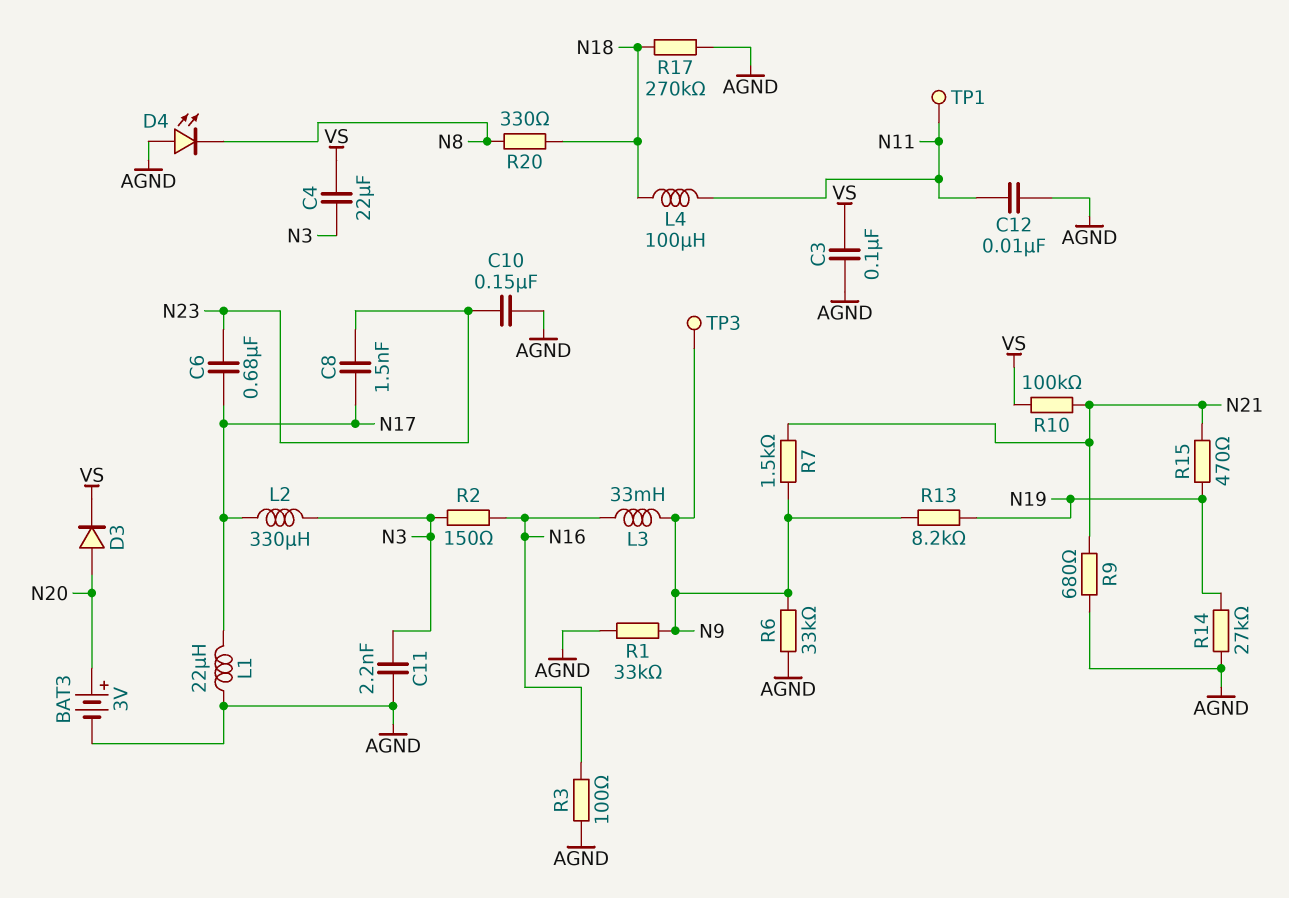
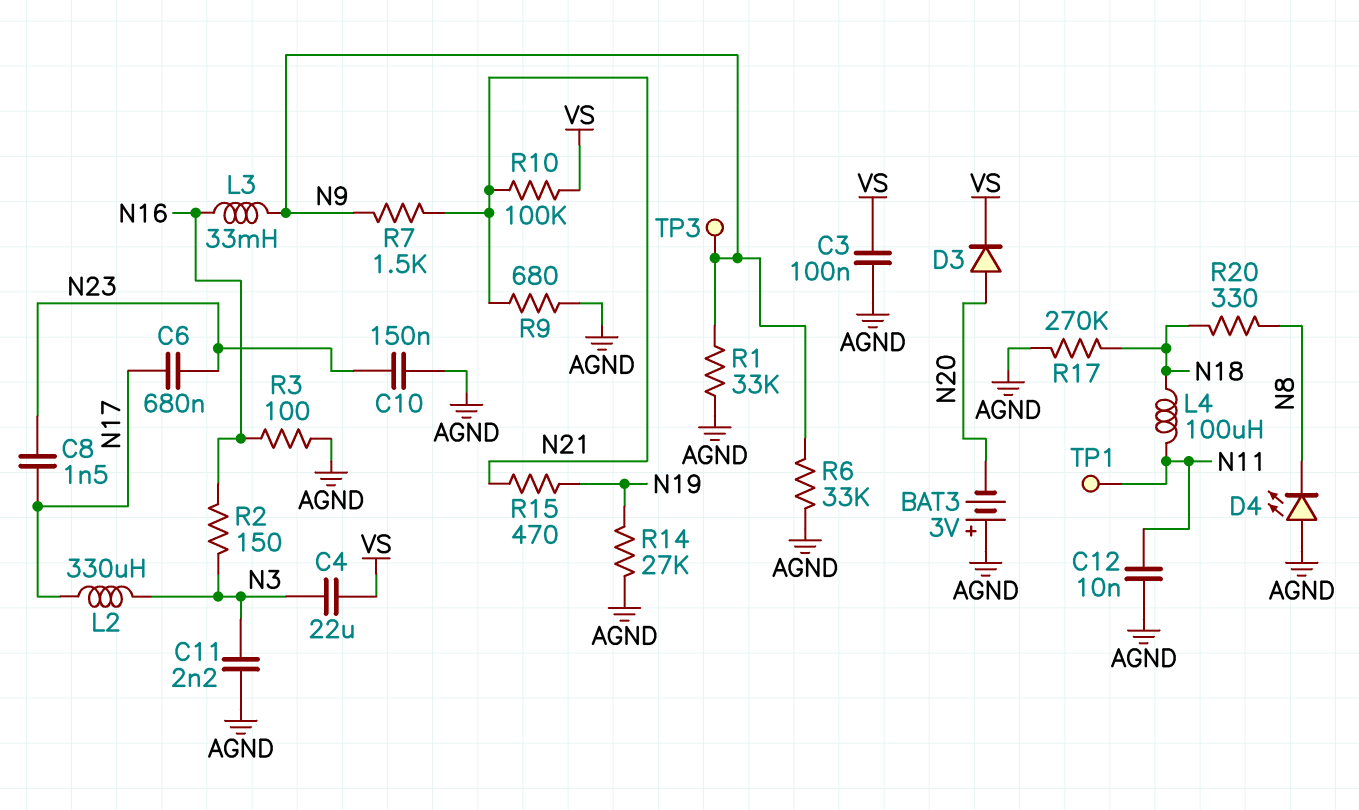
BAT3: 3V (plus N20, minus AGND) -> 3V (plus AGND, minus N20)
L1: 22uH (AGND, N17) -> none
R13: 8.2k (N9, N19) -> none

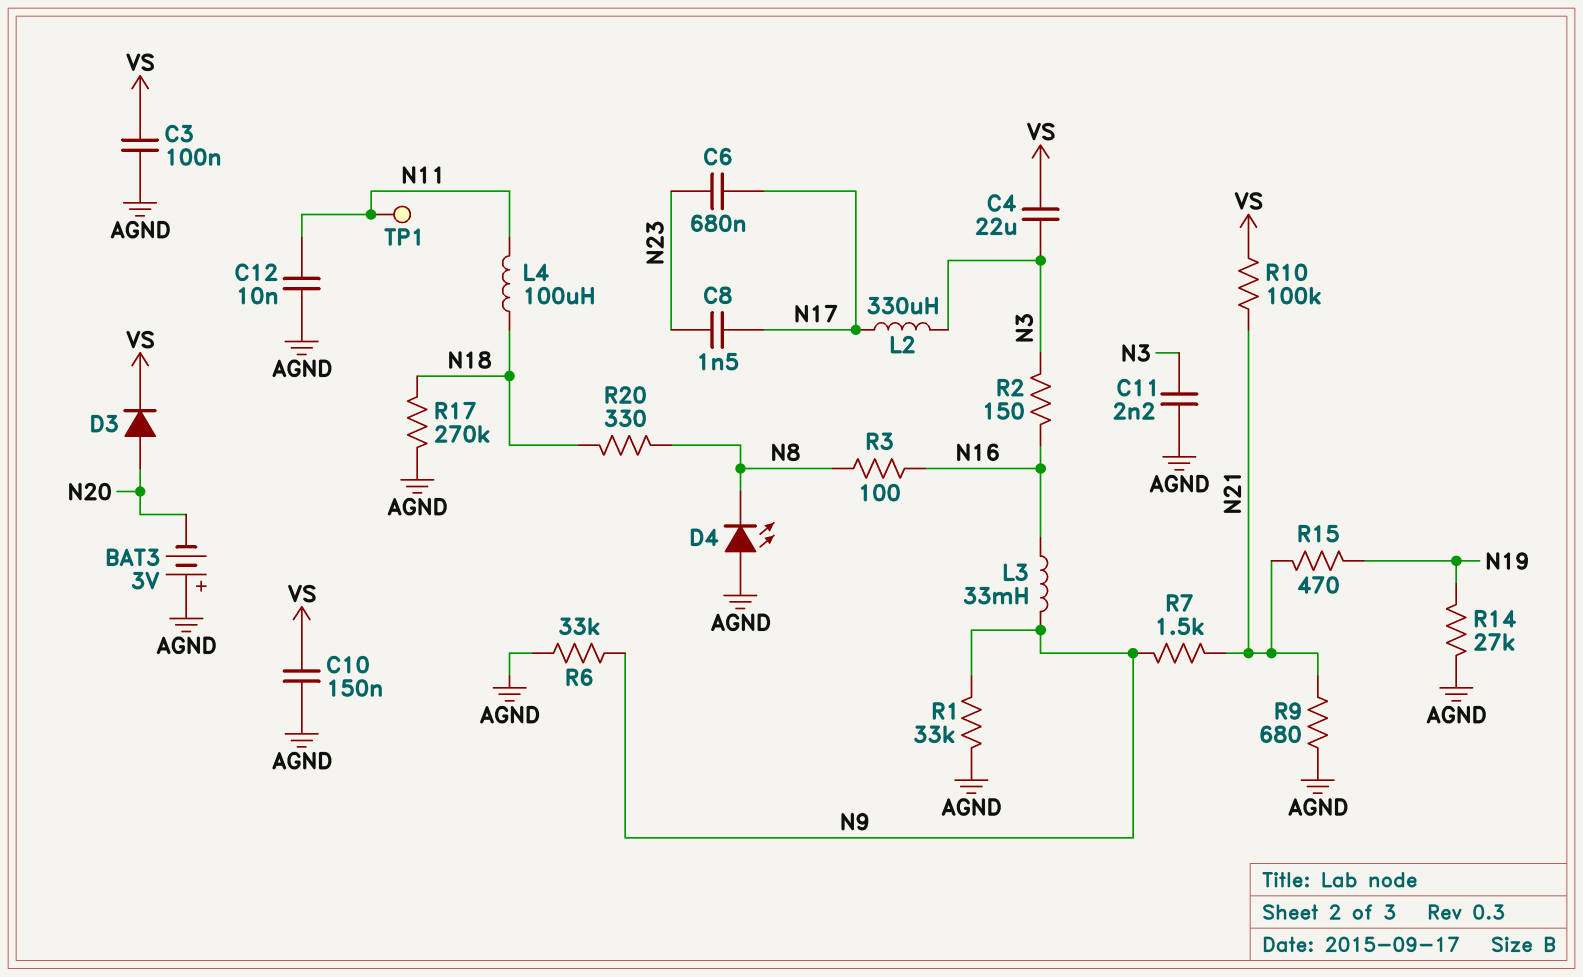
C10: 150nF (AGND, N23) -> 150nF (AGND, VS)
R3: 100 (AGND, N16) -> 100 (N8, N16)
TP3: test point (N9) -> none

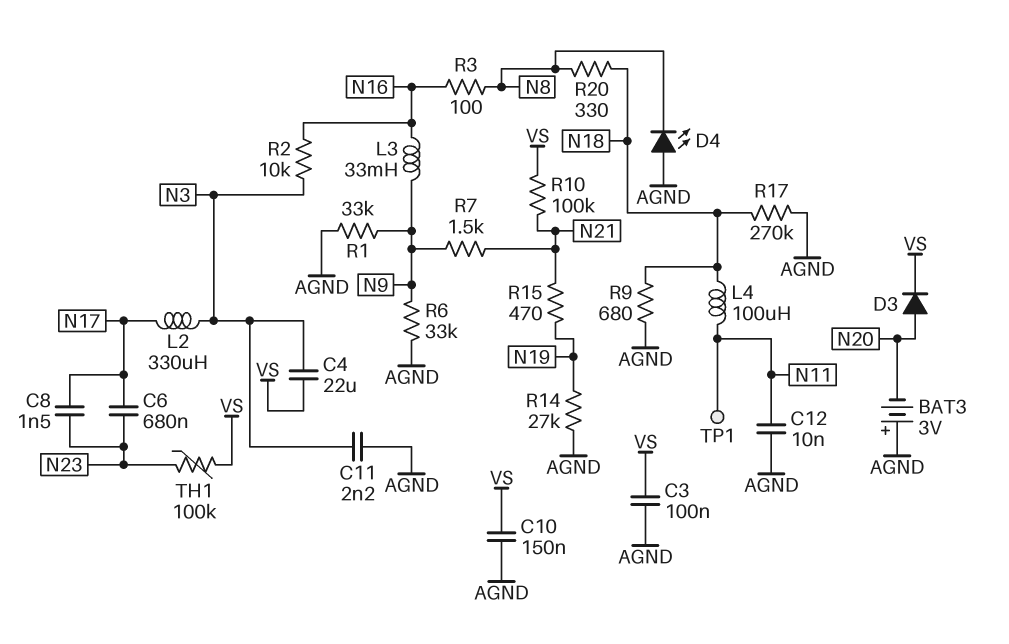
R2: 150 (N3, N16) -> 10k (N3, N16)
R9: 680 (AGND, N21) -> 680 (AGND, N18)
TH1: none -> 100k (N23, VS)

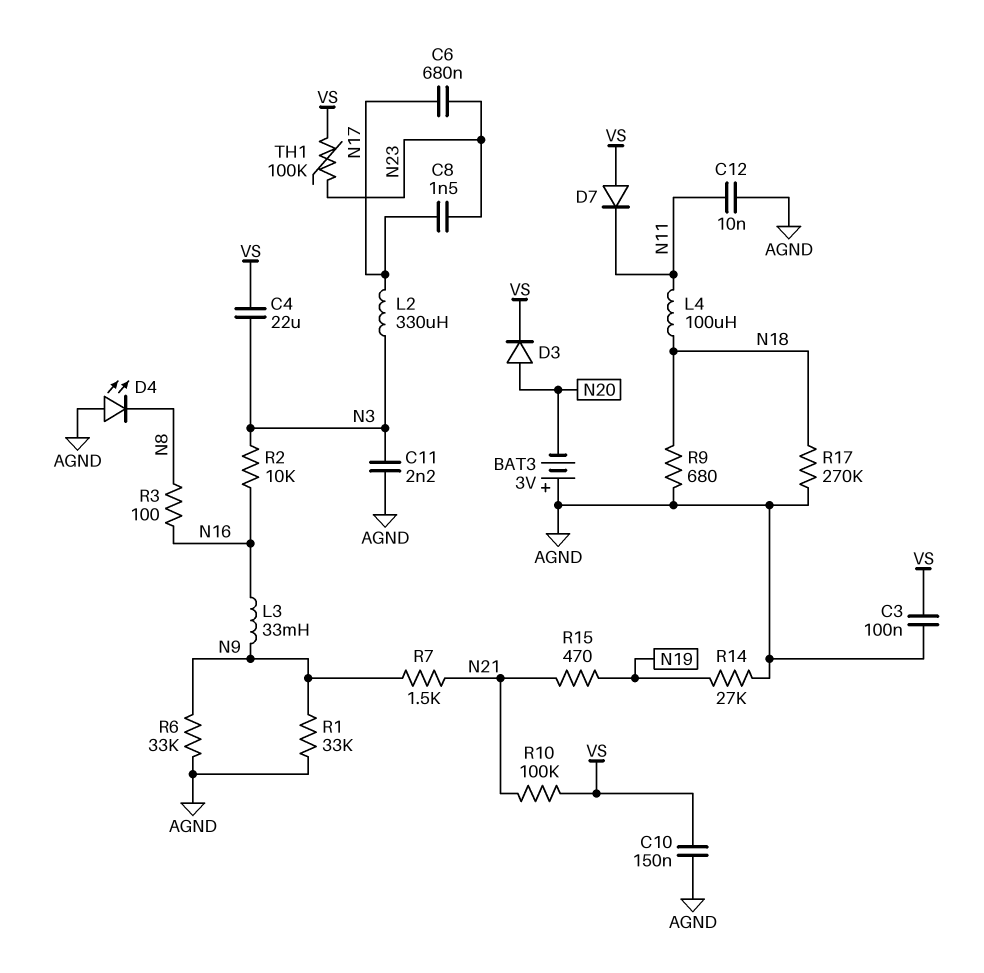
D7: none -> diode (A VS, K N11)
R20: 330 (N8, N18) -> none
TP1: test point (N11) -> none

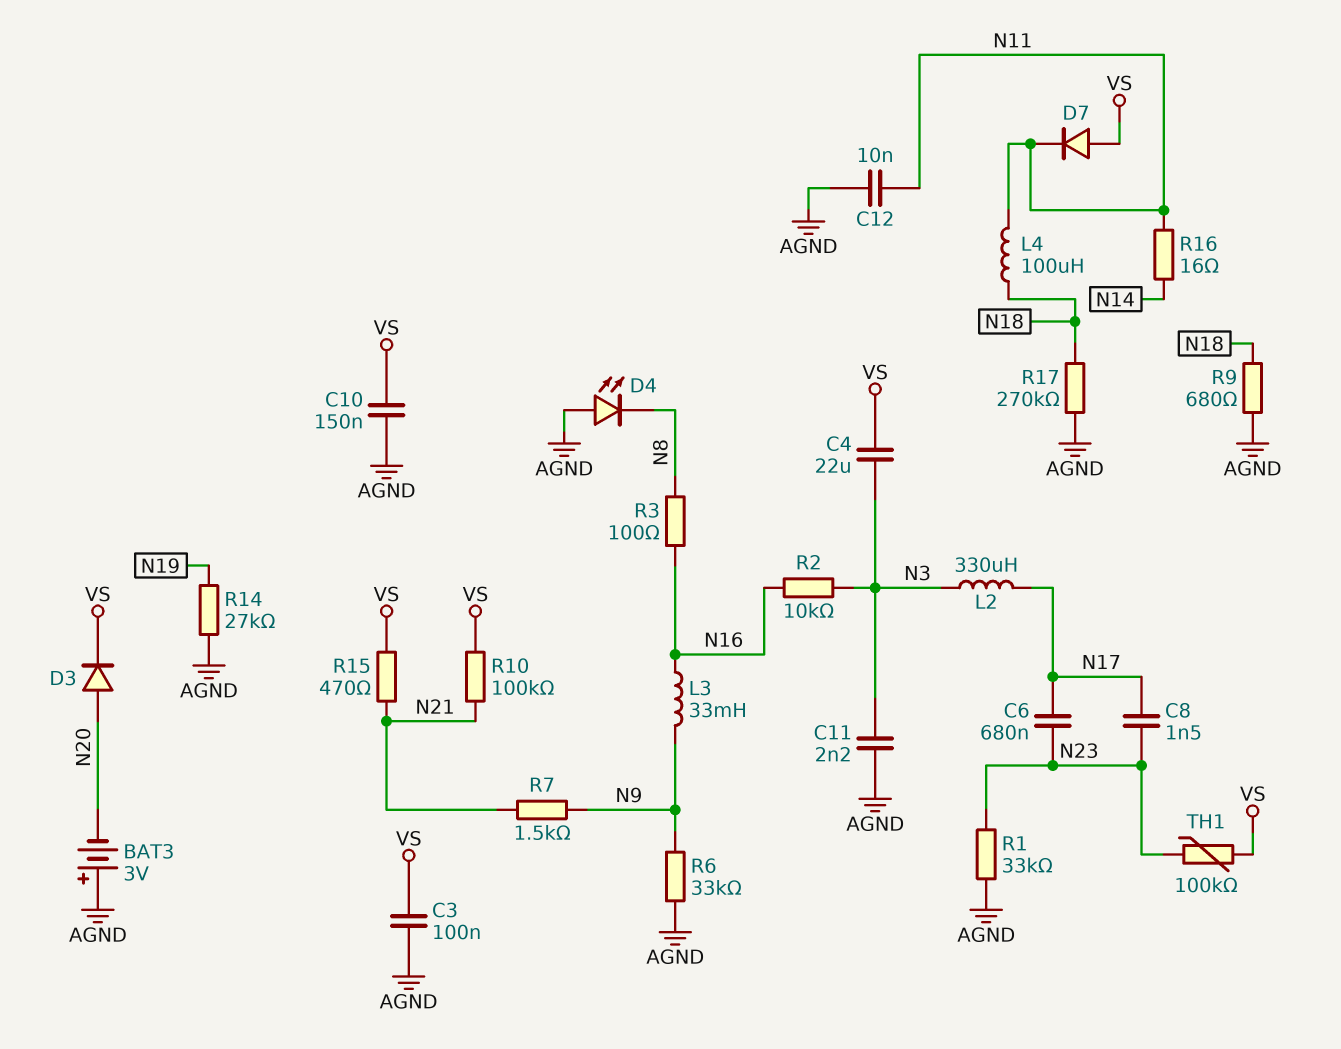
R1: 33k (AGND, N9) -> 33k (AGND, N23)
R15: 470 (N19, N21) -> 470 (N21, VS)
R16: none -> 16 (N11, N14)

